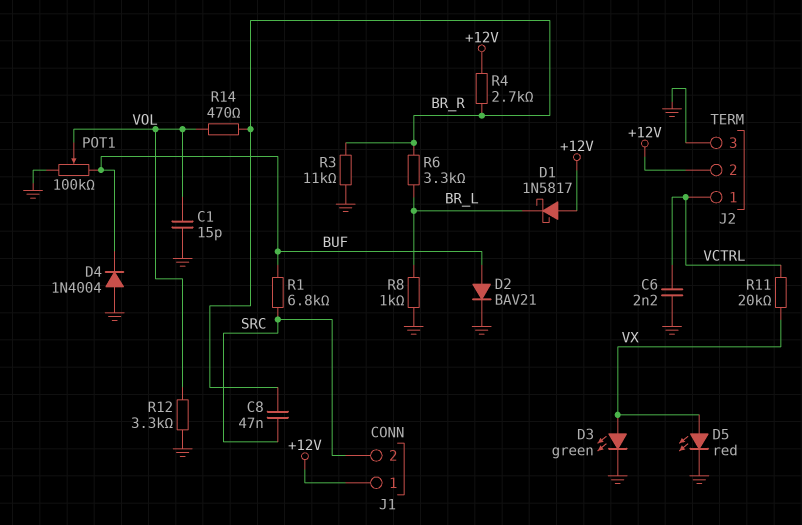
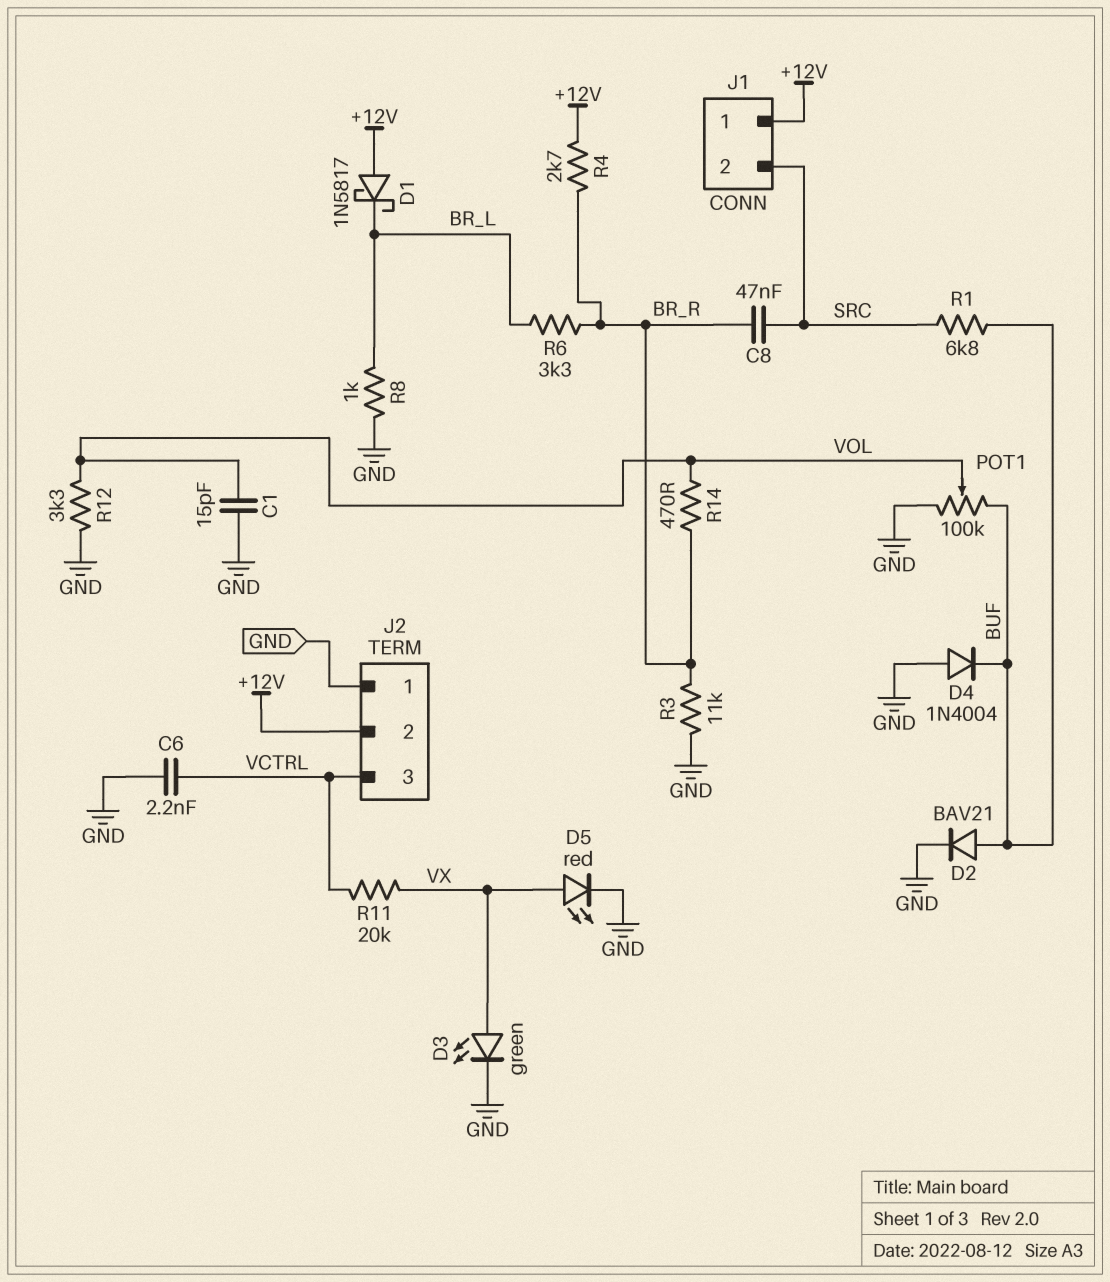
J2 pin 1: VCTRL -> GND
J2 pin 3: GND -> VCTRL

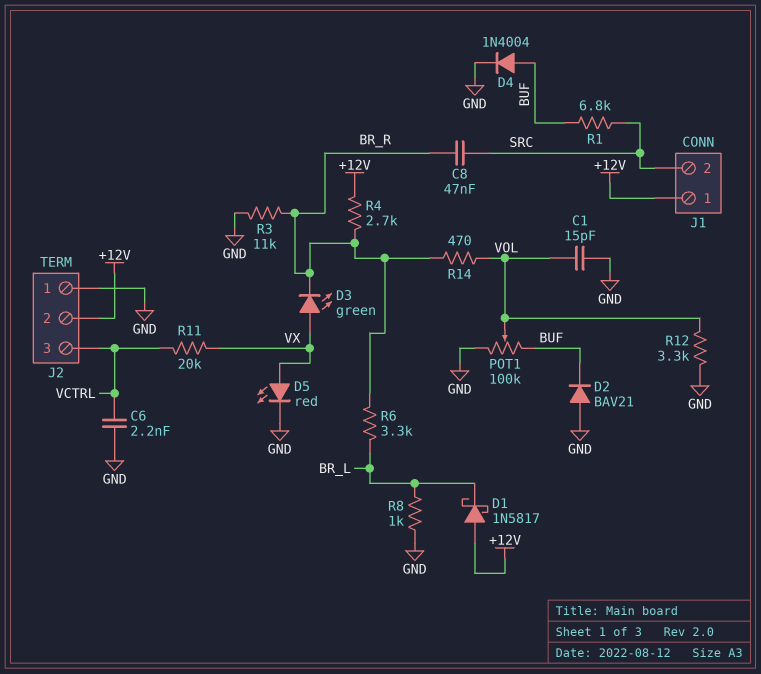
D2: diode BAV21 (A BUF, K GND) -> diode BAV21 (A GND, K BUF)
D3: LED green (A VX, K GND) -> LED green (A VX, K BR_R)
D4: diode 1N4004 (A GND, K BUF) -> diode 1N4004 (A BUF, K GND)

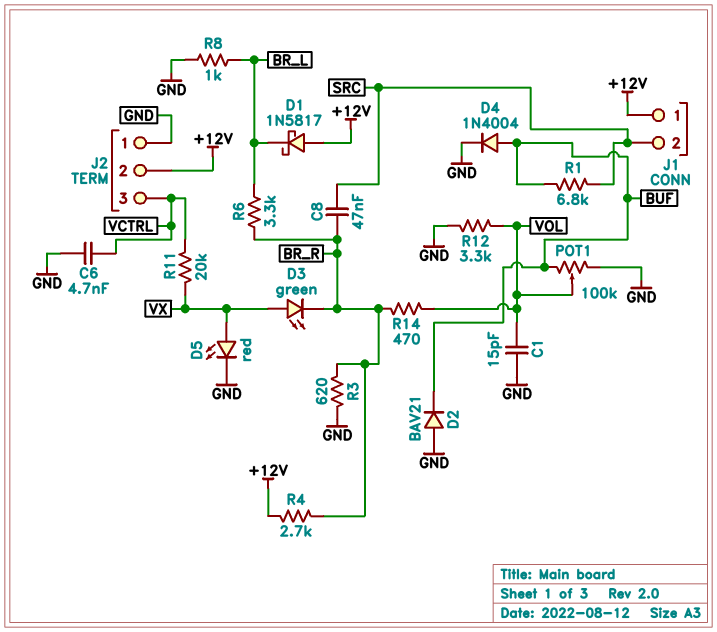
C6: 2.2nF (GND, VCTRL) -> 4.7nF (GND, VCTRL)
R3: 11k (BR_R, GND) -> 620 (BR_R, GND)

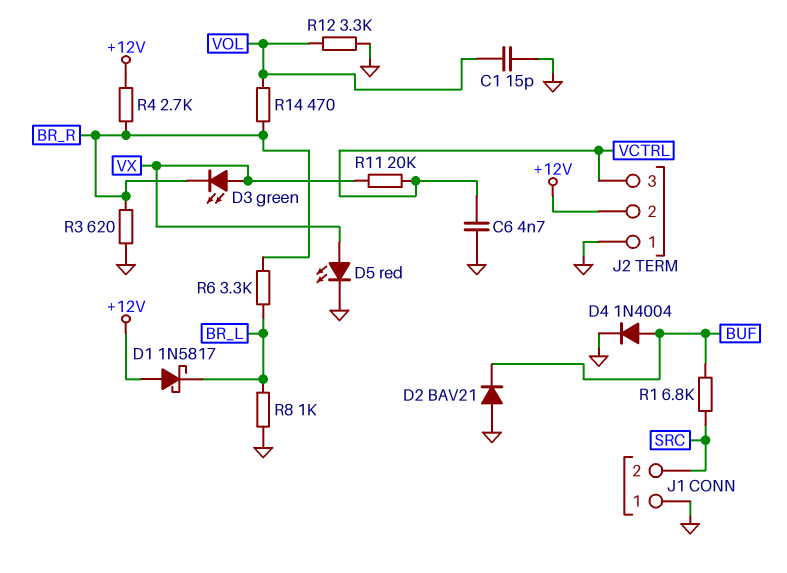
C8: 47nF (BR_R, SRC) -> none
J1 pin 1: +12V -> GND
POT1: 100k (BUF, GND, wiper VOL) -> none

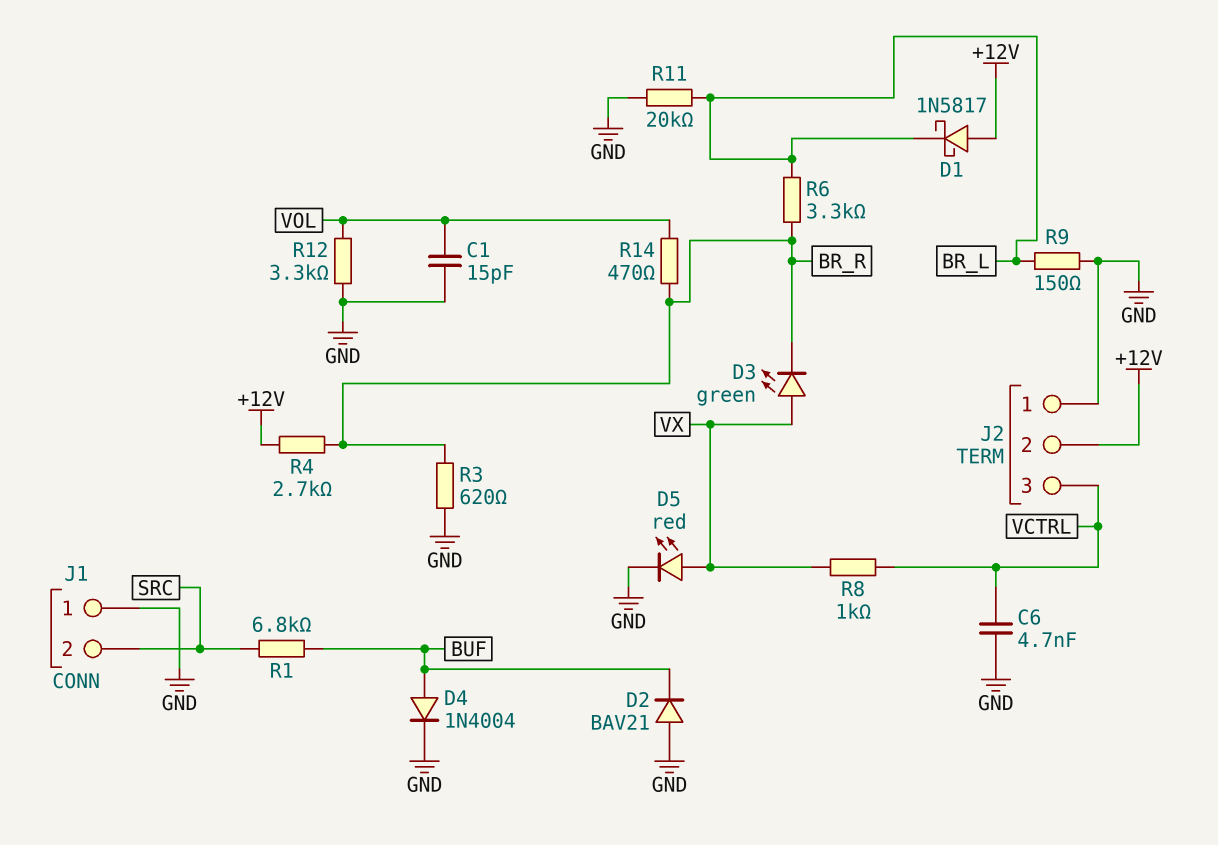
R8: 1k (BR_L, GND) -> 1k (VCTRL, VX)
R9: none -> 150 (BR_L, GND)
R11: 20k (VCTRL, VX) -> 20k (BR_L, GND)

